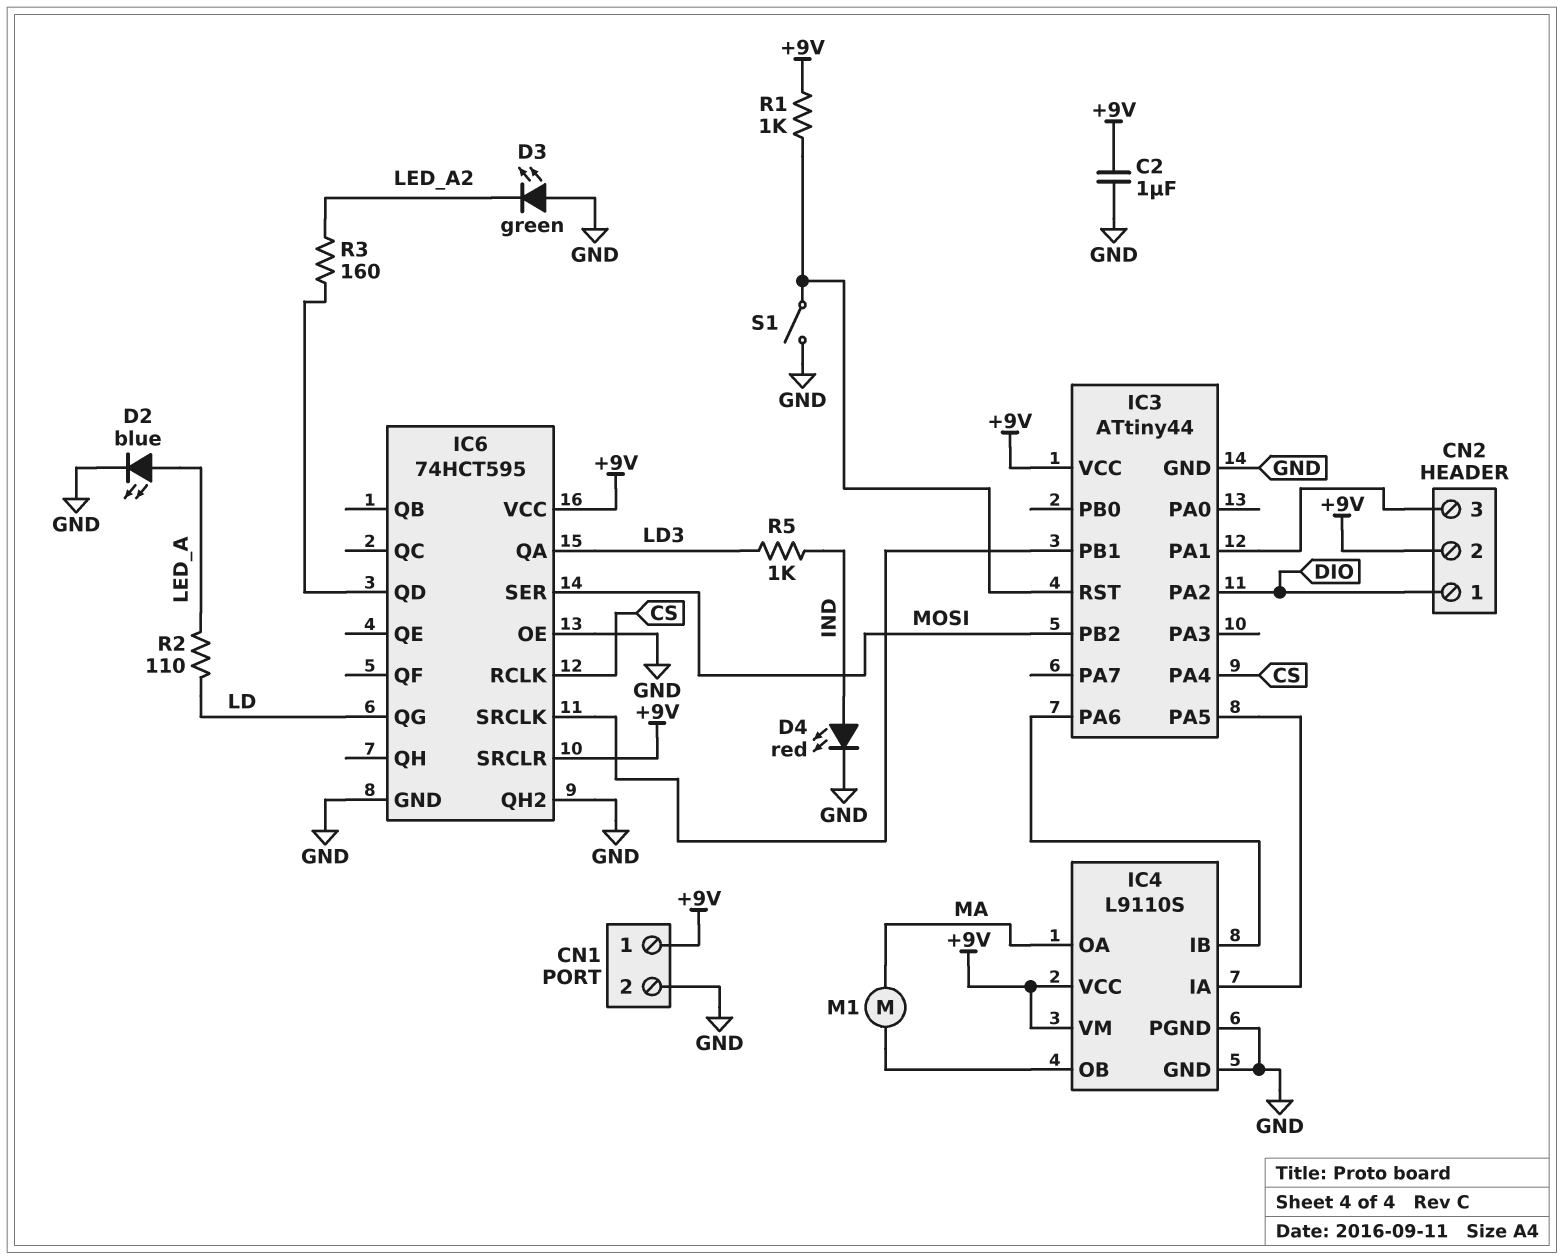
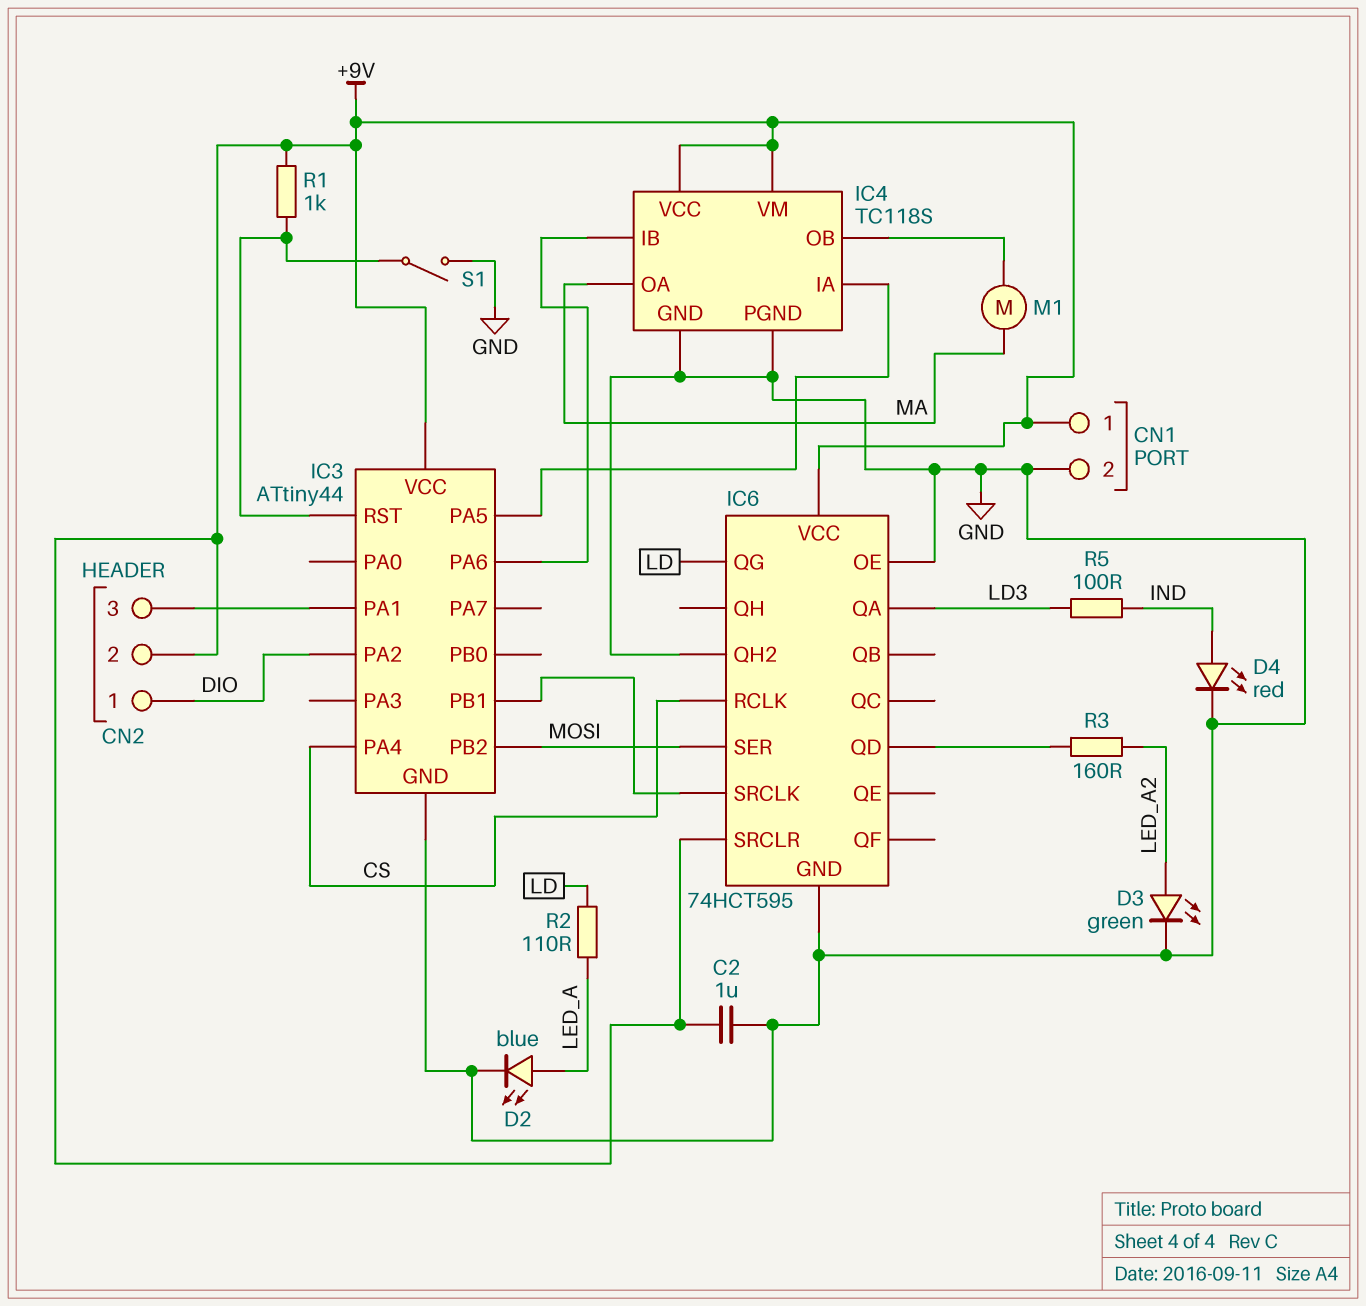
D3: LED green (A GND, K LED_A2) -> LED green (A LED_A2, K GND)
IC4: L9110S -> TC118S
R5: 1k (IND, LD3) -> 100 (IND, LD3)

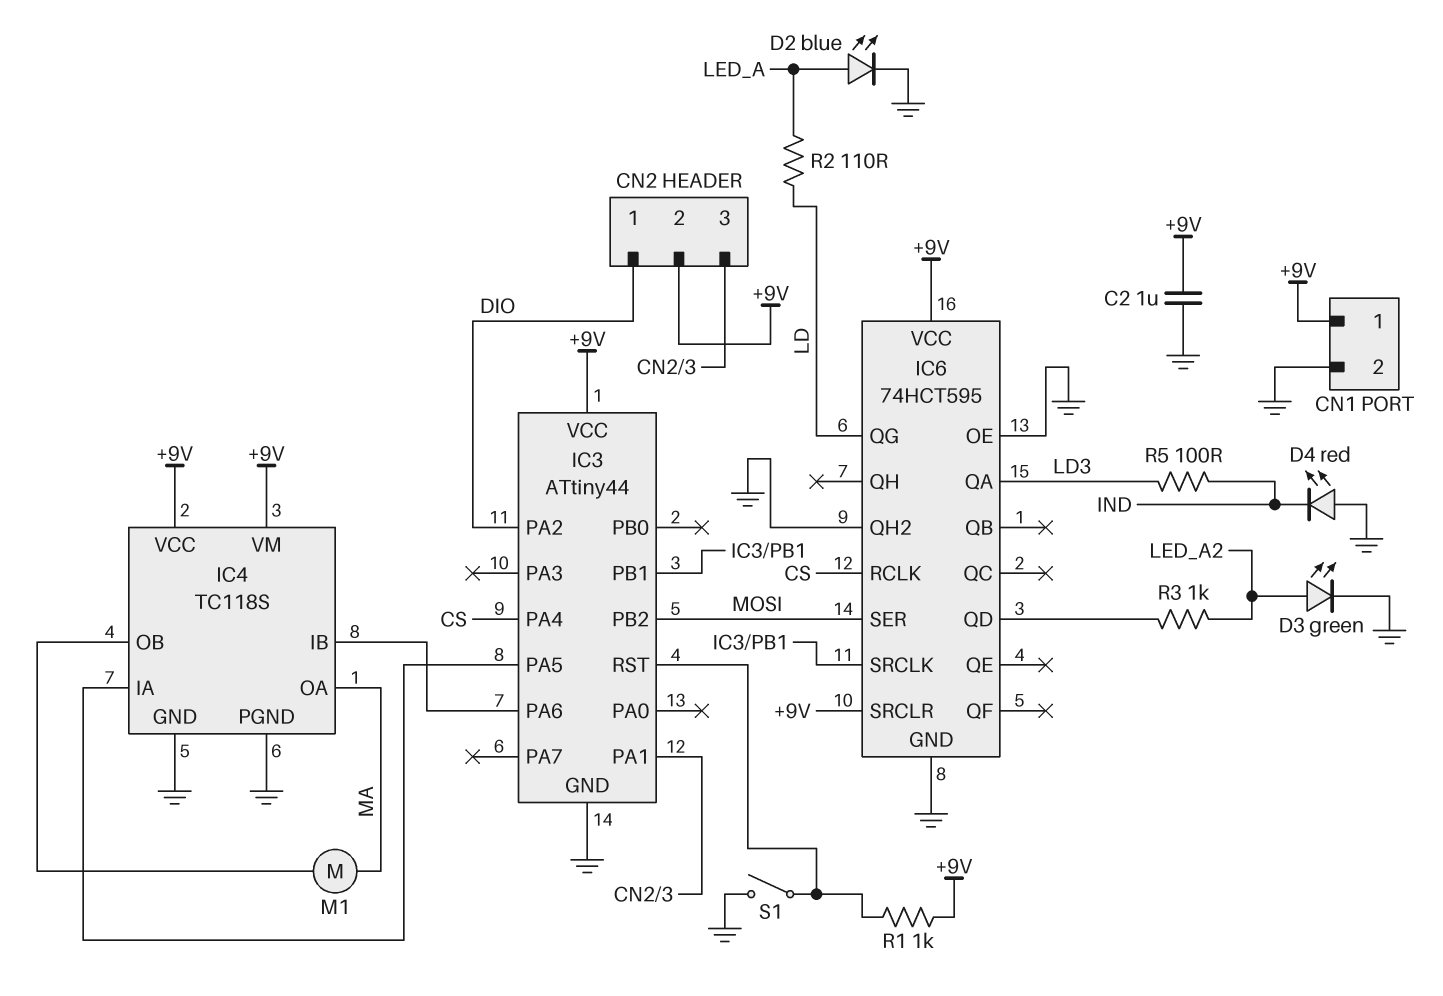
D4: LED red (A IND, K GND) -> LED red (A GND, K IND)
R3: 160 (IC6/QD, LED_A2) -> 1k (IC6/QD, LED_A2)

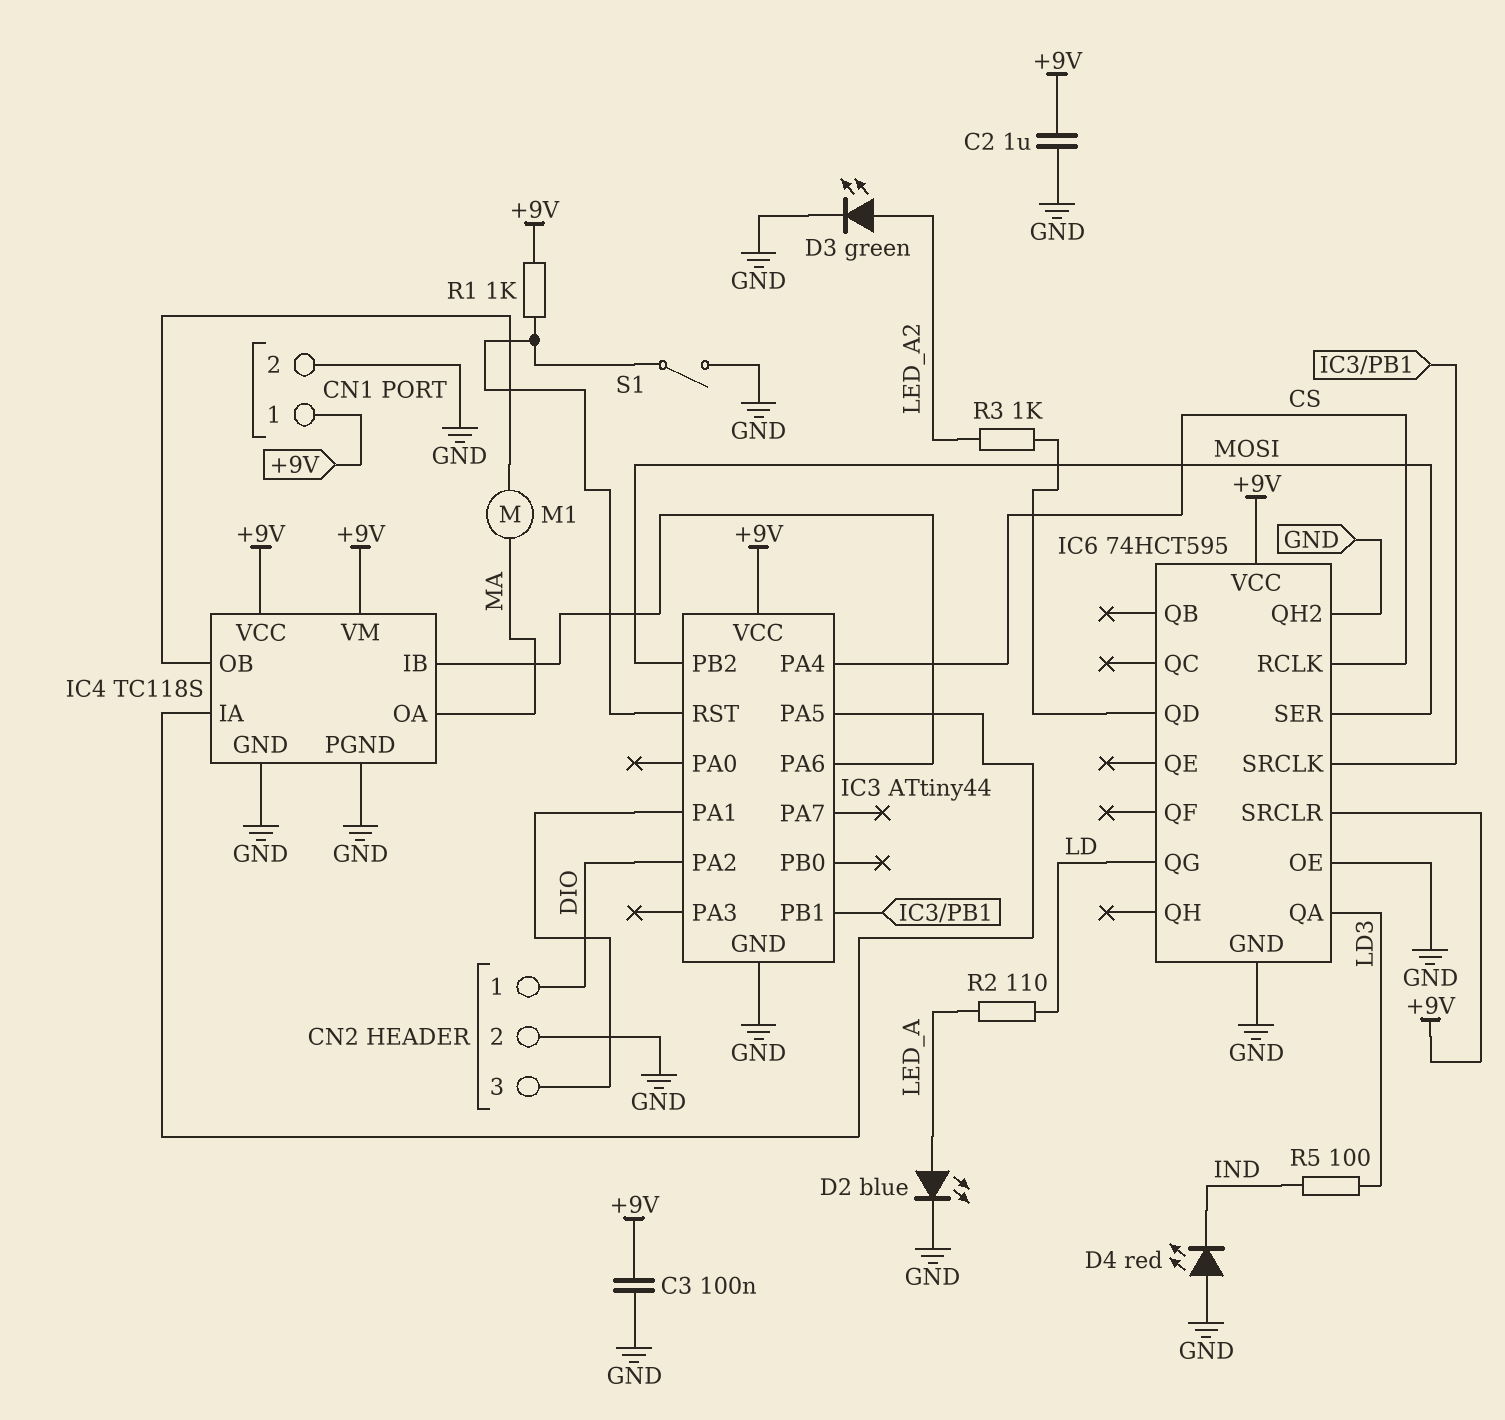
C3: none -> 100nF (+9V, GND)
CN2 pin 2: +9V -> GND

